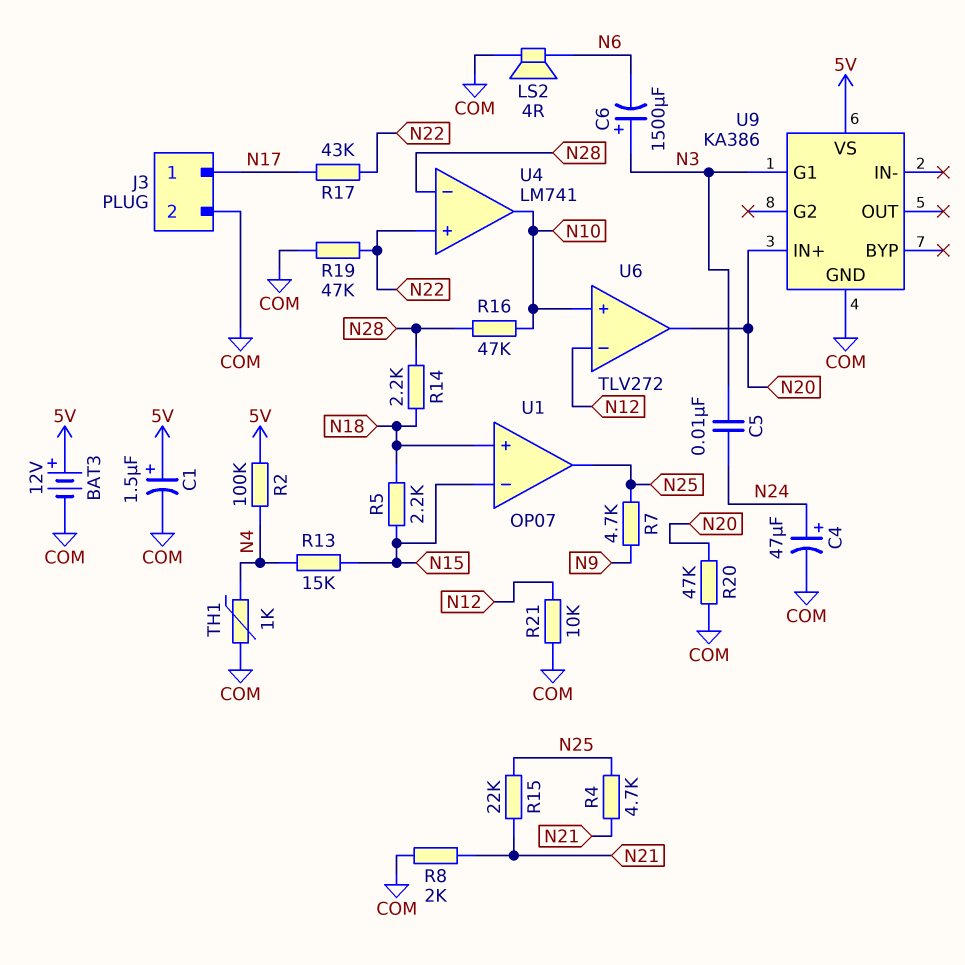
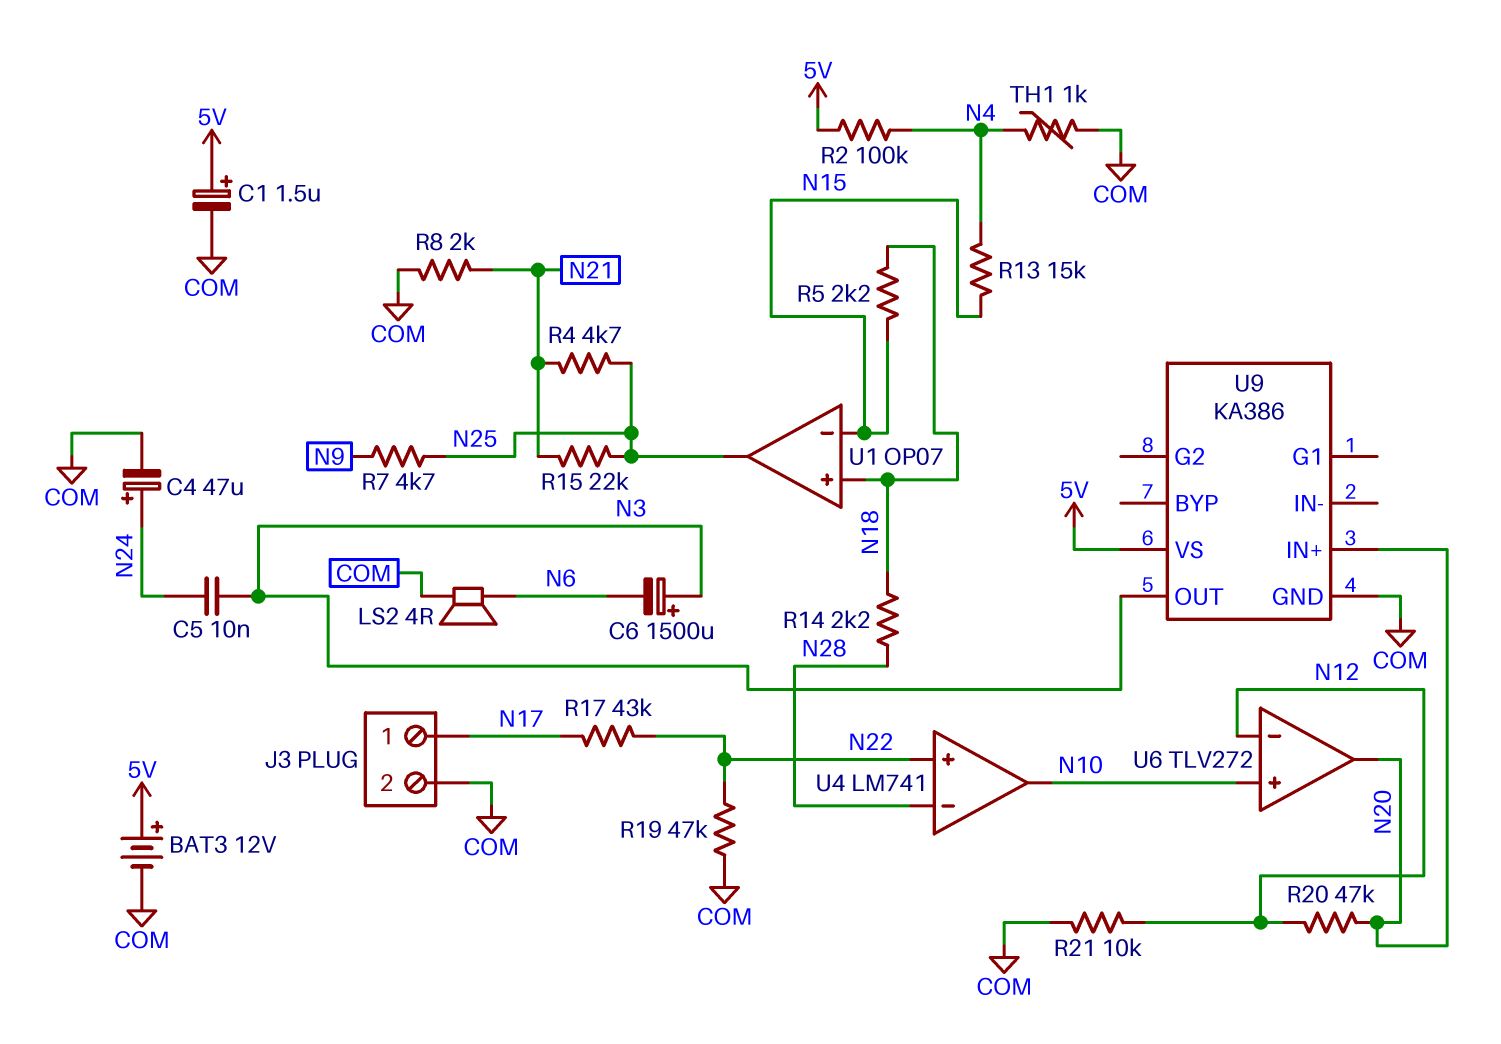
R16: 47k (N10, N28) -> none
R20: 47k (COM, N20) -> 47k (N12, N20)
U9 pin G1: N3 -> none
U9 pin OUT: none -> N3

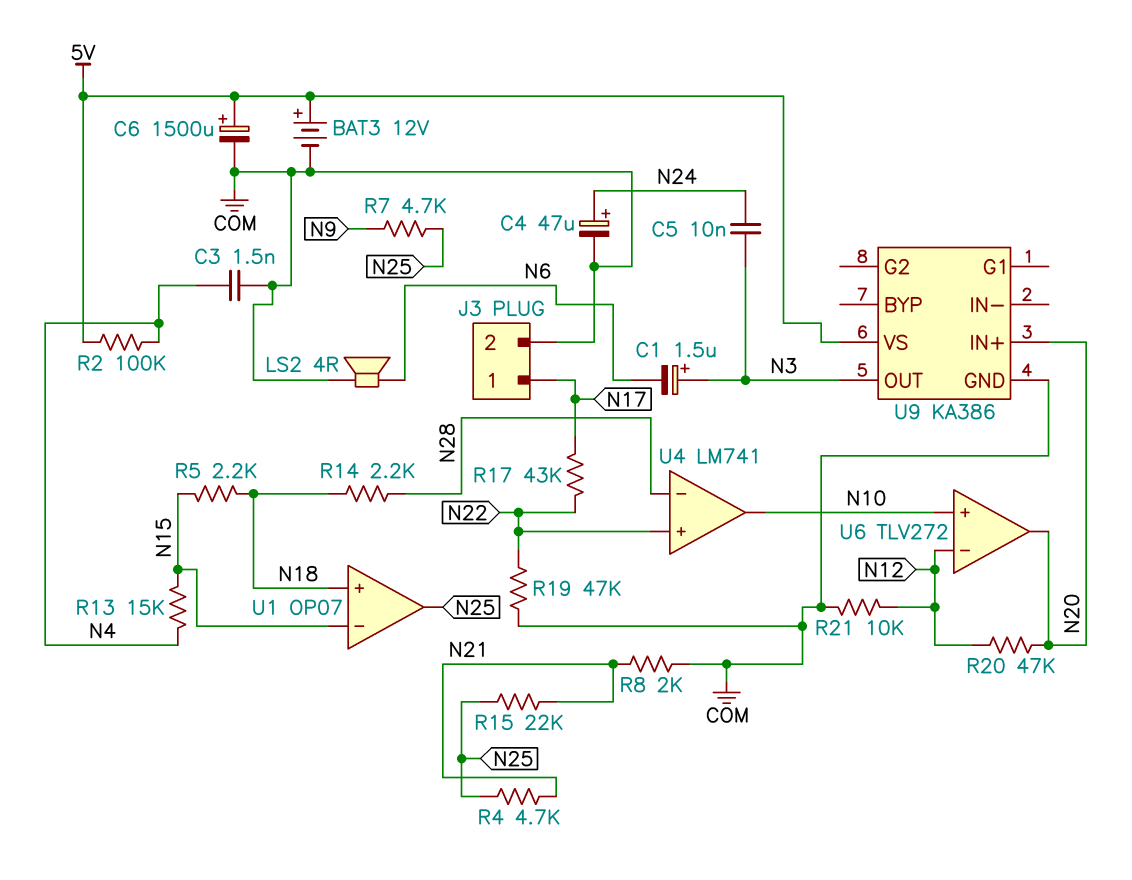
C1: 1.5uF (plus 5V, minus COM) -> 1.5uF (plus N3, minus N6)
C3: none -> 1.5nF (COM, N4)
C6: 1500uF (plus N3, minus N6) -> 1500uF (plus 5V, minus COM)
TH1: 1k (COM, N4) -> none

